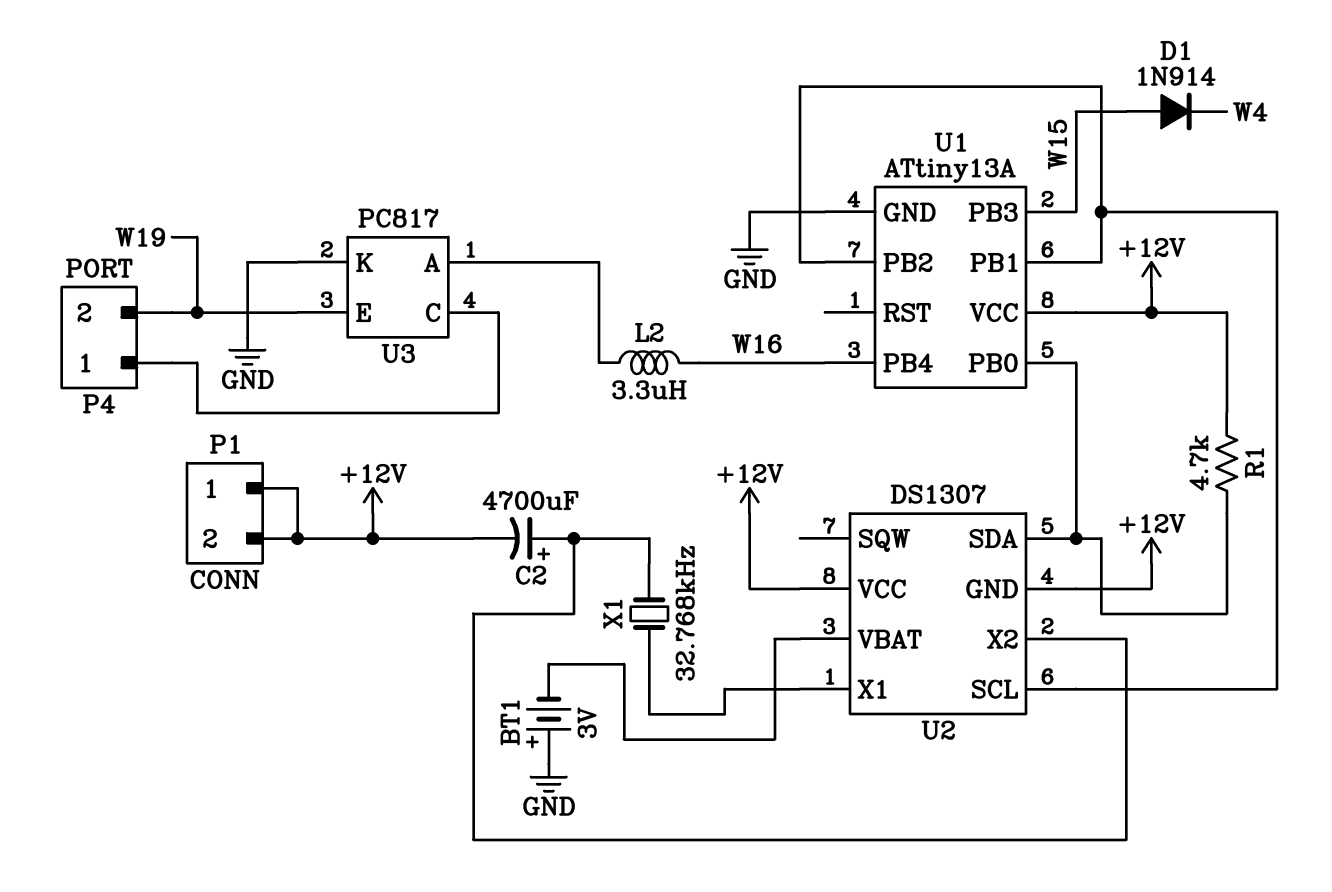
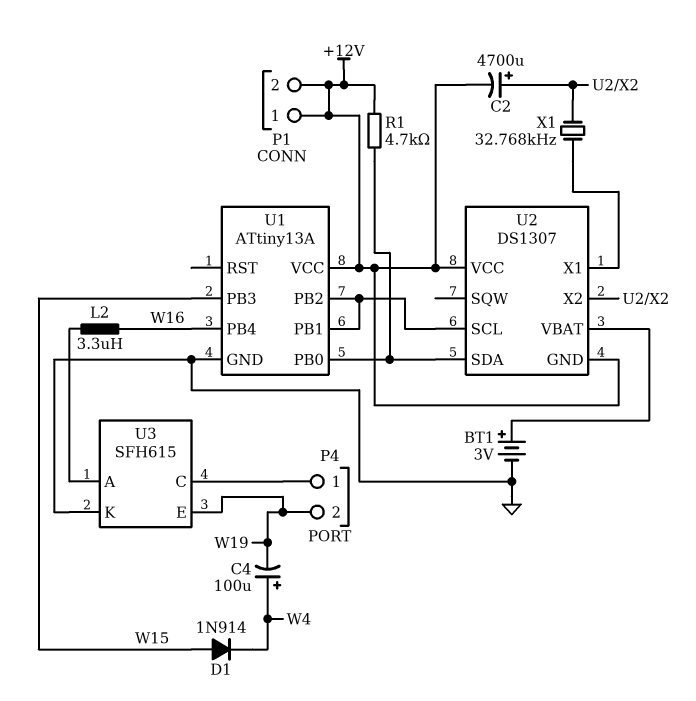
BT1: 3V (plus GND, minus U2/VBAT) -> 3V (plus U2/VBAT, minus GND)
C4: none -> 100uF (plus W4, minus W19)
U3: PC817 -> SFH615

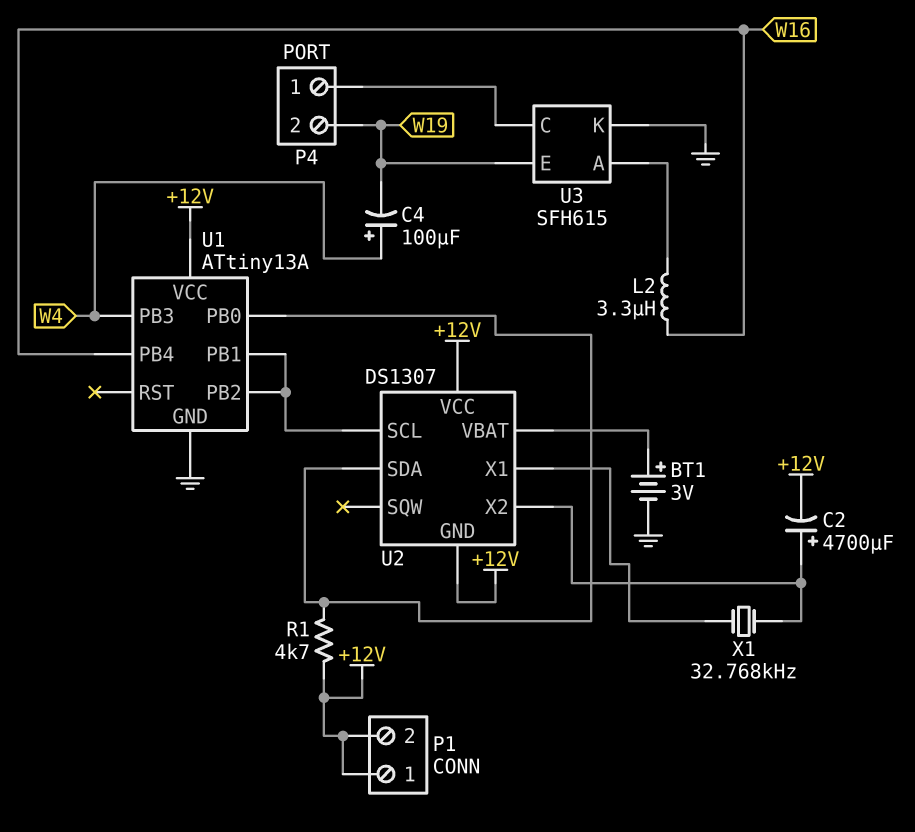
D1: diode 1N914 (A W15, K W4) -> none
U1 pin PB3: W15 -> W4

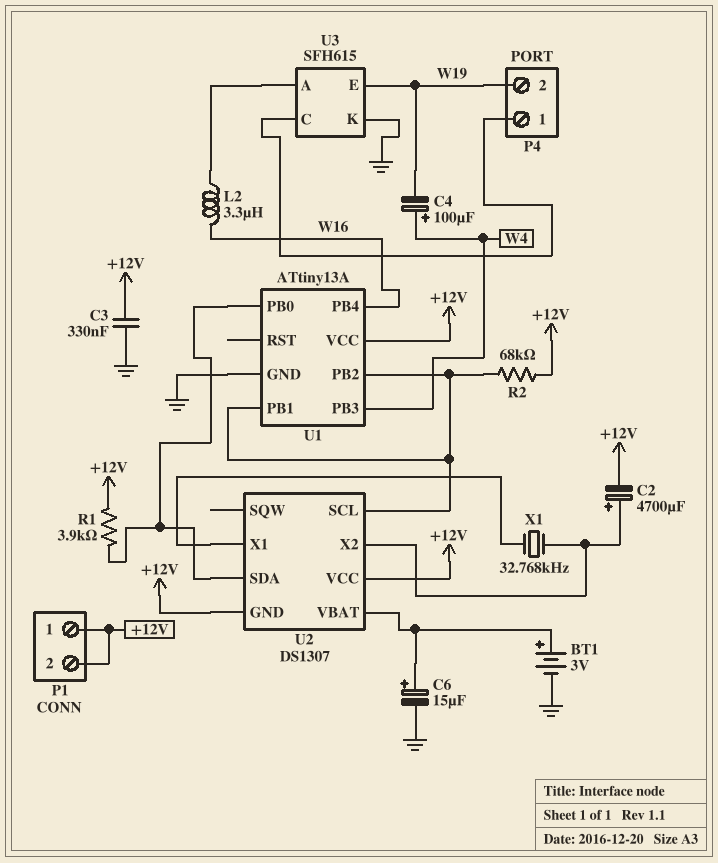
C3: none -> 330nF (+12V, GND)
C6: none -> 15uF (plus U2/VBAT, minus GND)
R1: 4.7k (+12V, U1/PB0) -> 3.9k (+12V, U1/PB0)
R2: none -> 68k (+12V, U1/PB1)

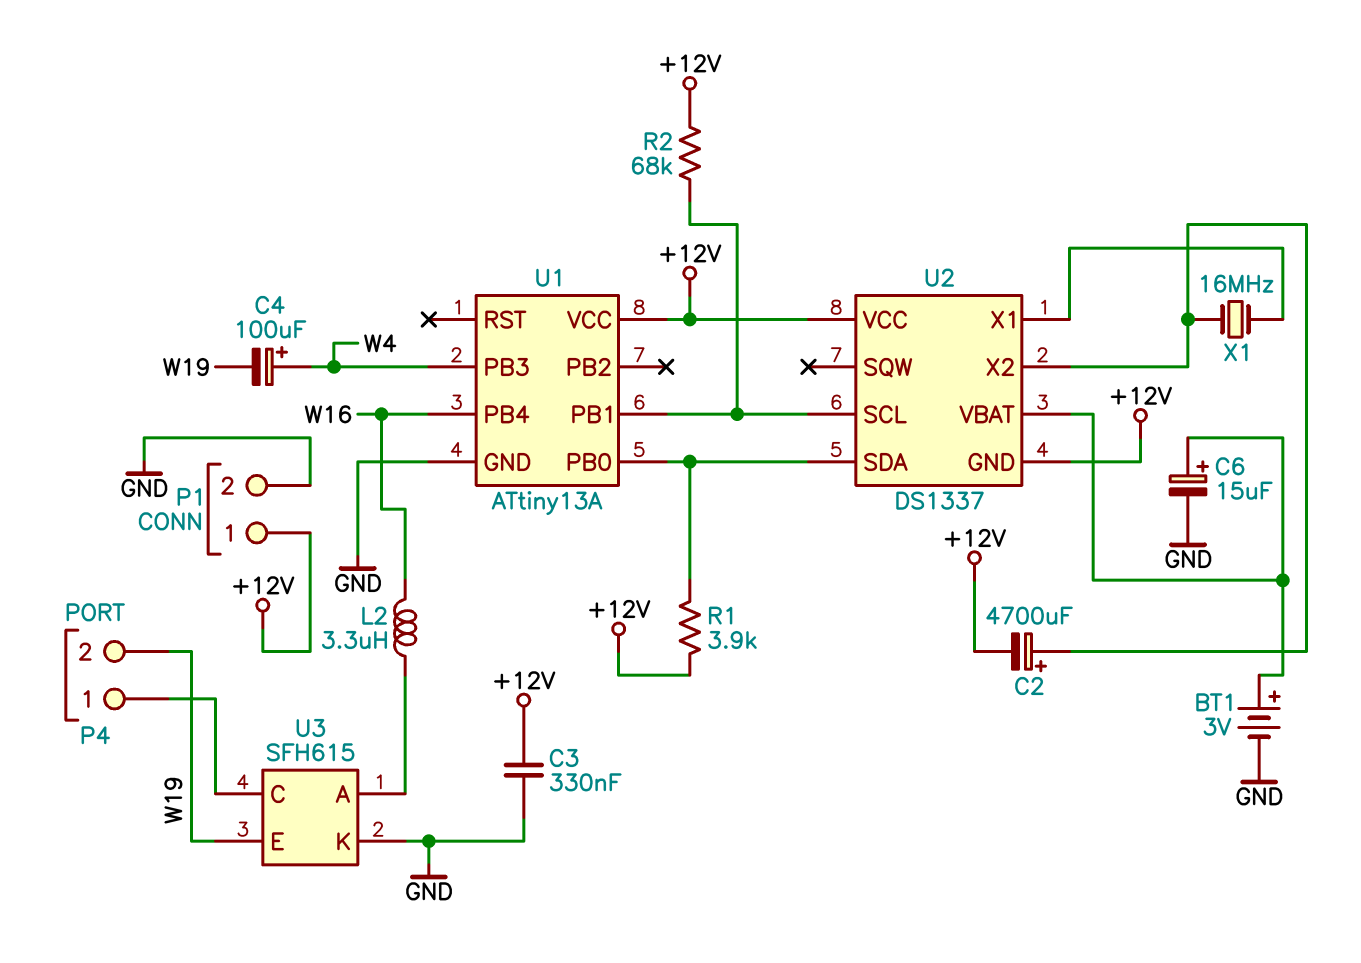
P1 pin 2: +12V -> GND
U1 pin PB2: U1/PB1 -> none
U2: DS1307 -> DS1337
X1: 32.768kHz (U2/X1, U2/X2) -> 16MHz (U2/X1, U2/X2)

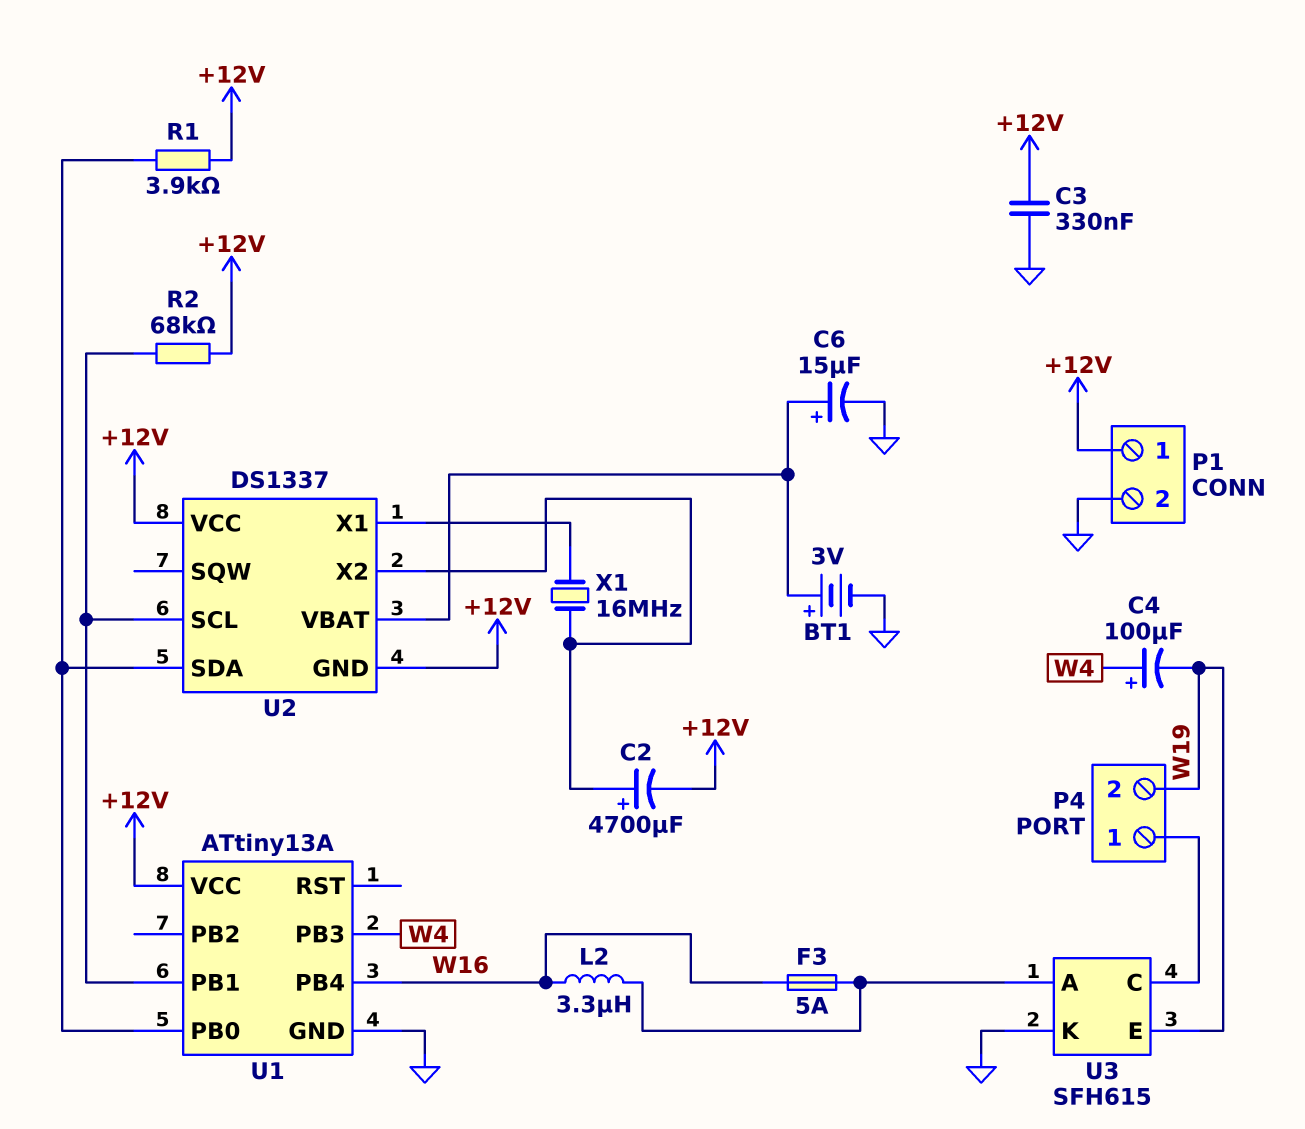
F3: none -> 5A (U3/A, W16)

